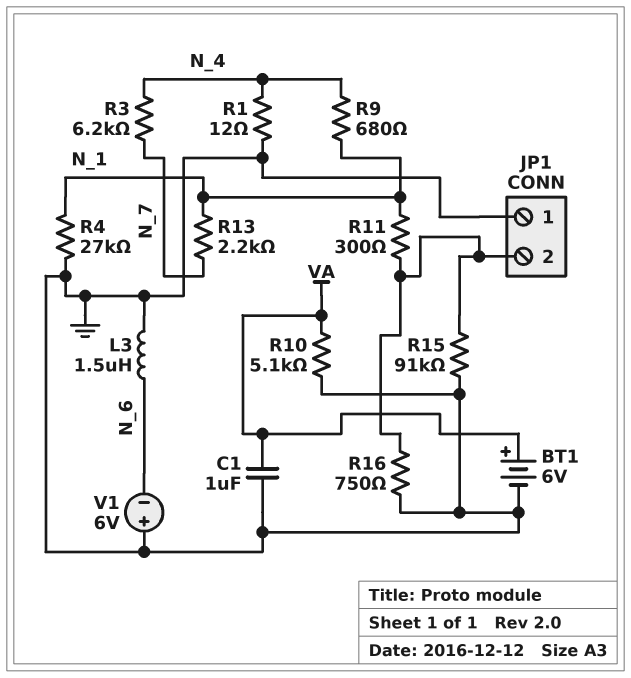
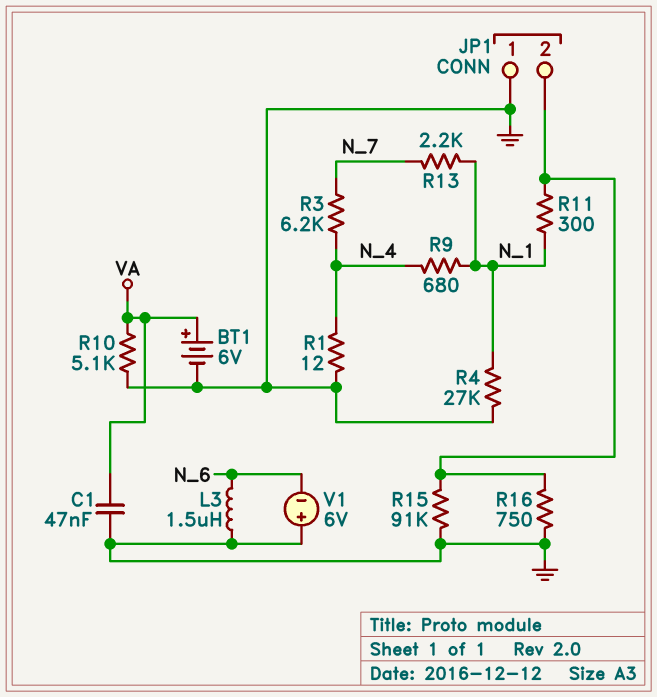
C1: 1uF (GND, VA) -> 47nF (GND, VA)

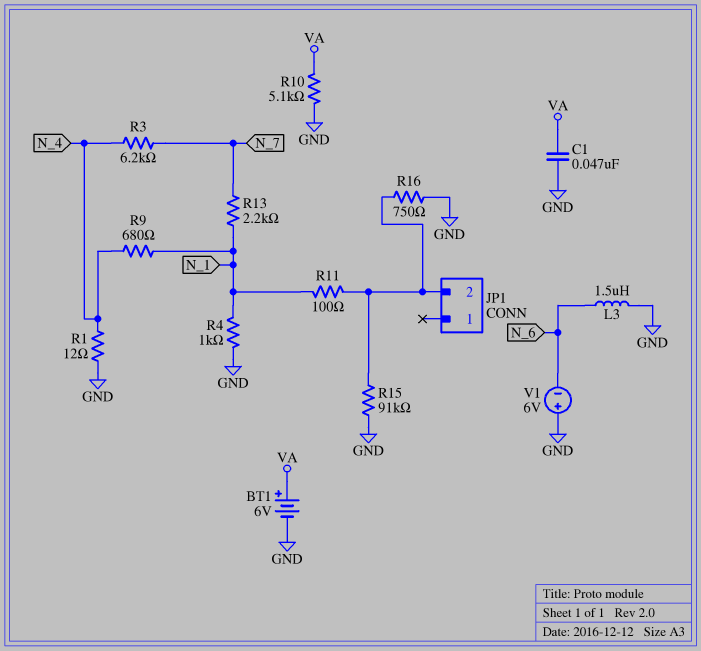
JP1 pin 1: GND -> none
R4: 27k (GND, N_1) -> 1k (GND, N_1)
R11: 300 (JP1/2, N_1) -> 100 (JP1/2, N_1)

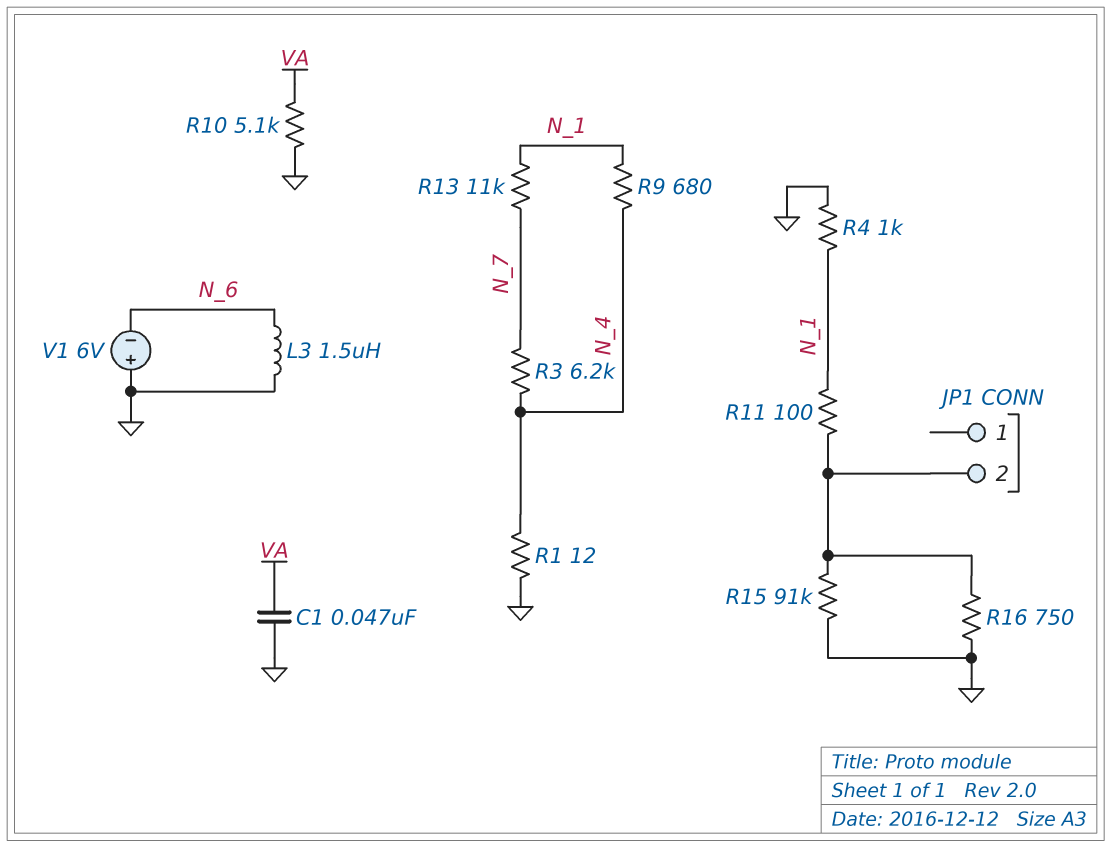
BT1: 6V (plus VA, minus GND) -> none
R13: 2.2k (N_1, N_7) -> 11k (N_1, N_7)

